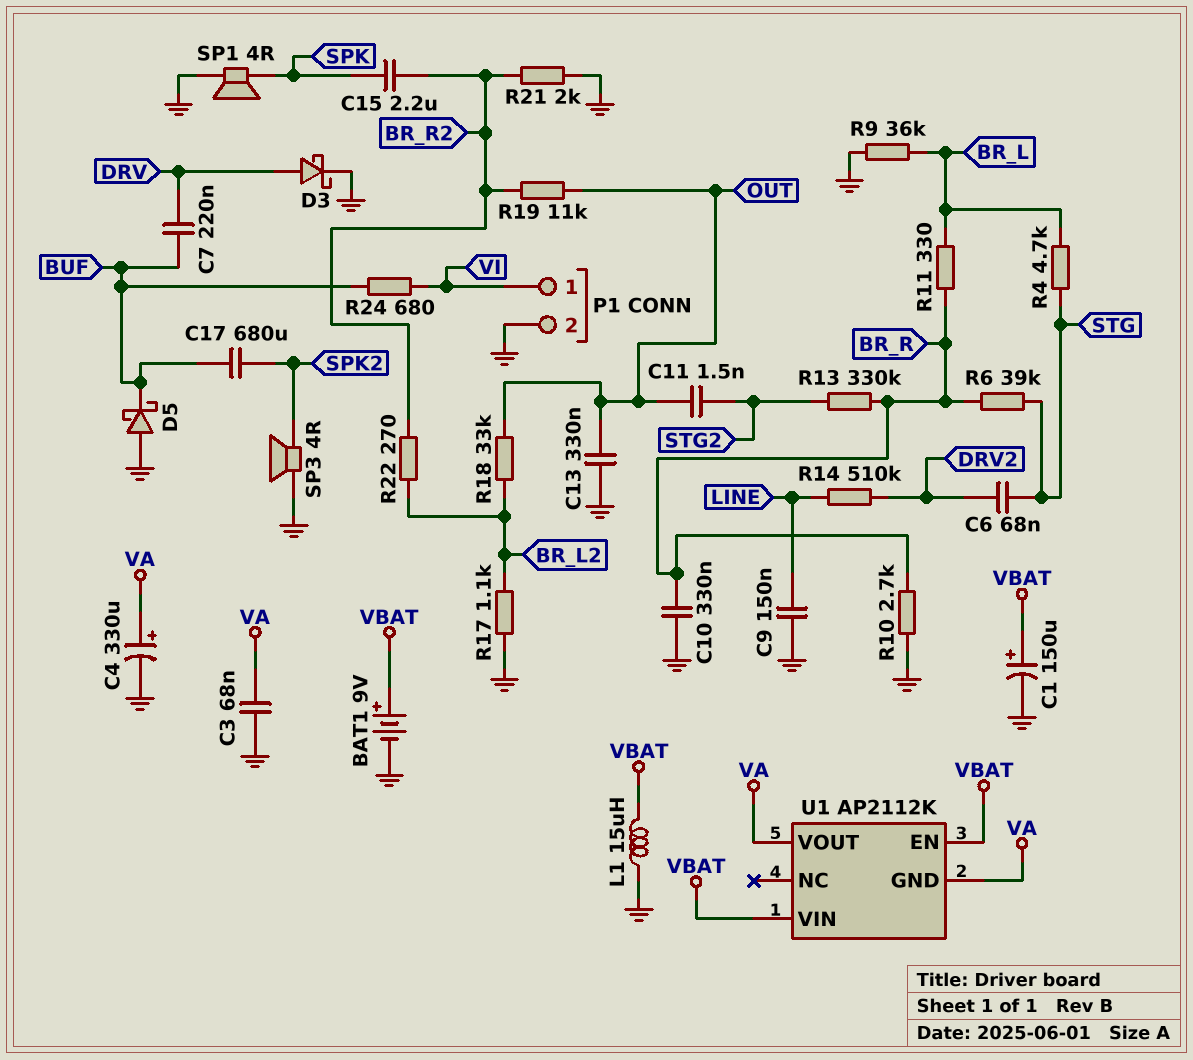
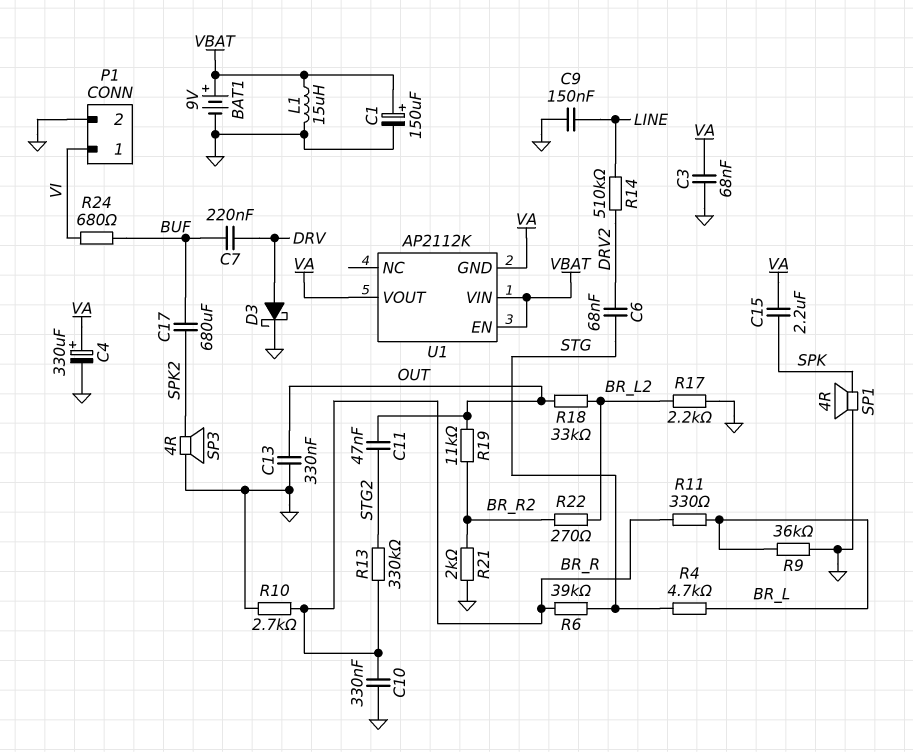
C11: 1.5nF (OUT, STG2) -> 47nF (OUT, STG2)
C15: 2.2uF (BR_R2, SPK) -> 2.2uF (SPK, VA)
D5: schottky (A GND, K BUF) -> none
R17: 1.1k (BR_L2, GND) -> 2.2k (BR_L2, GND)

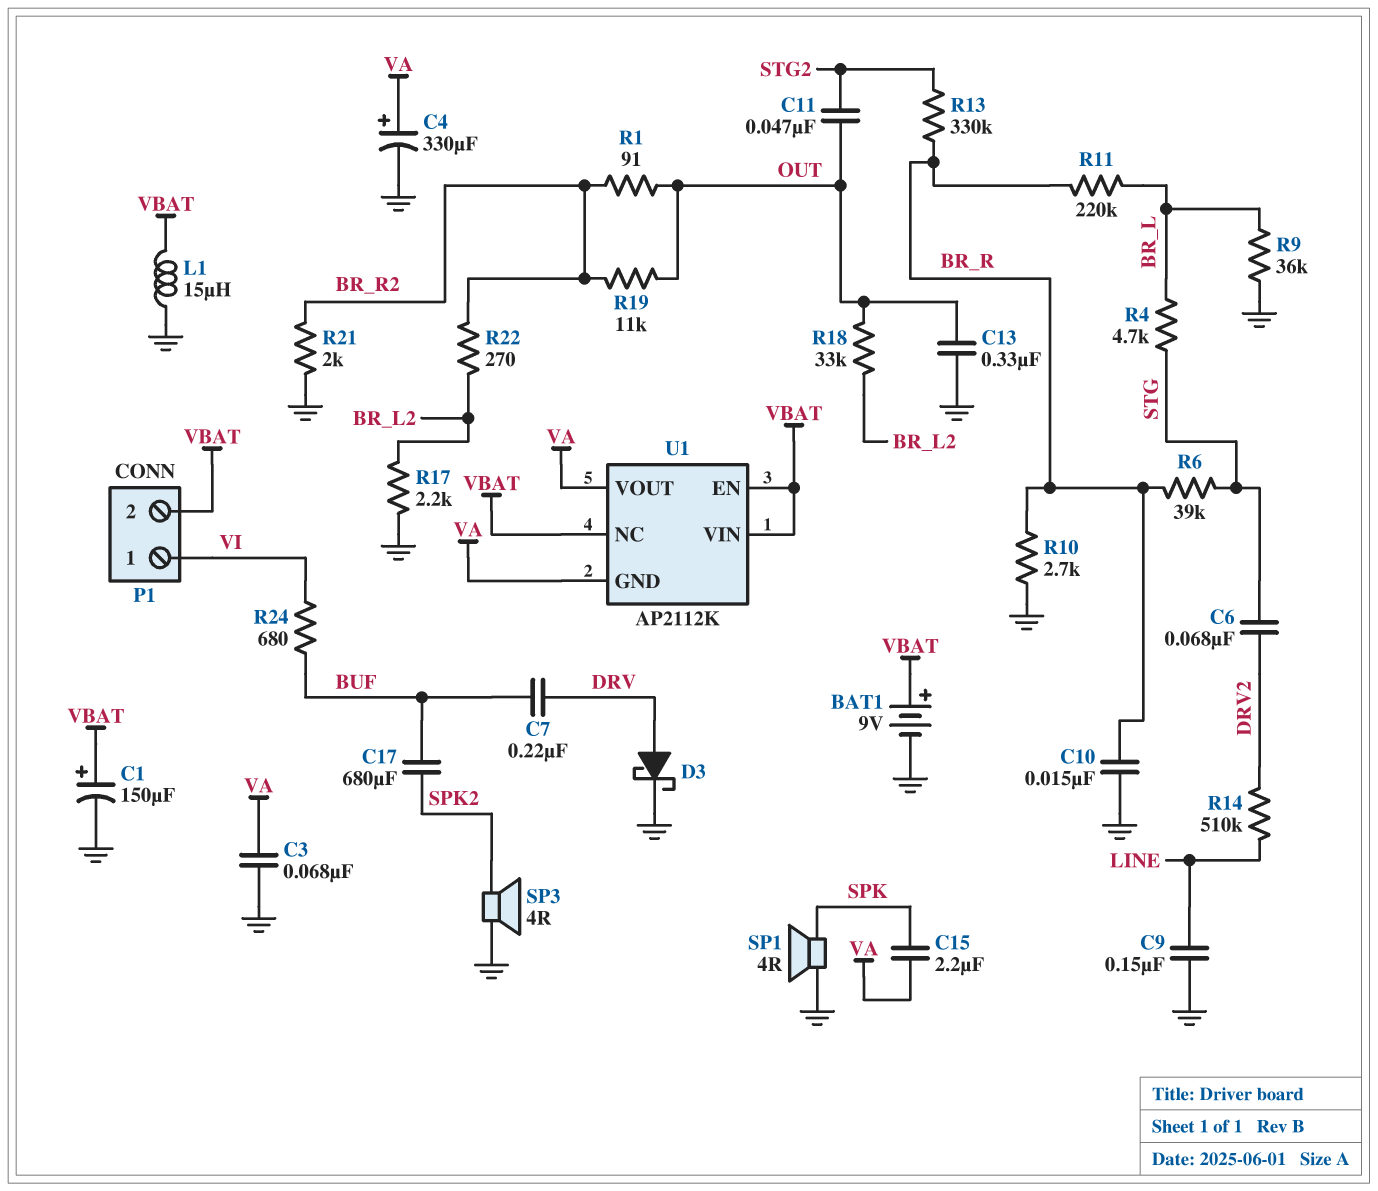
C10: 330nF (BR_R, GND) -> 15nF (BR_R, GND)
P1 pin 2: GND -> VBAT
R1: none -> 91 (BR_R2, OUT)
R11: 330 (BR_L, BR_R) -> 220k (BR_L, BR_R)
U1 pin NC: none -> VBAT

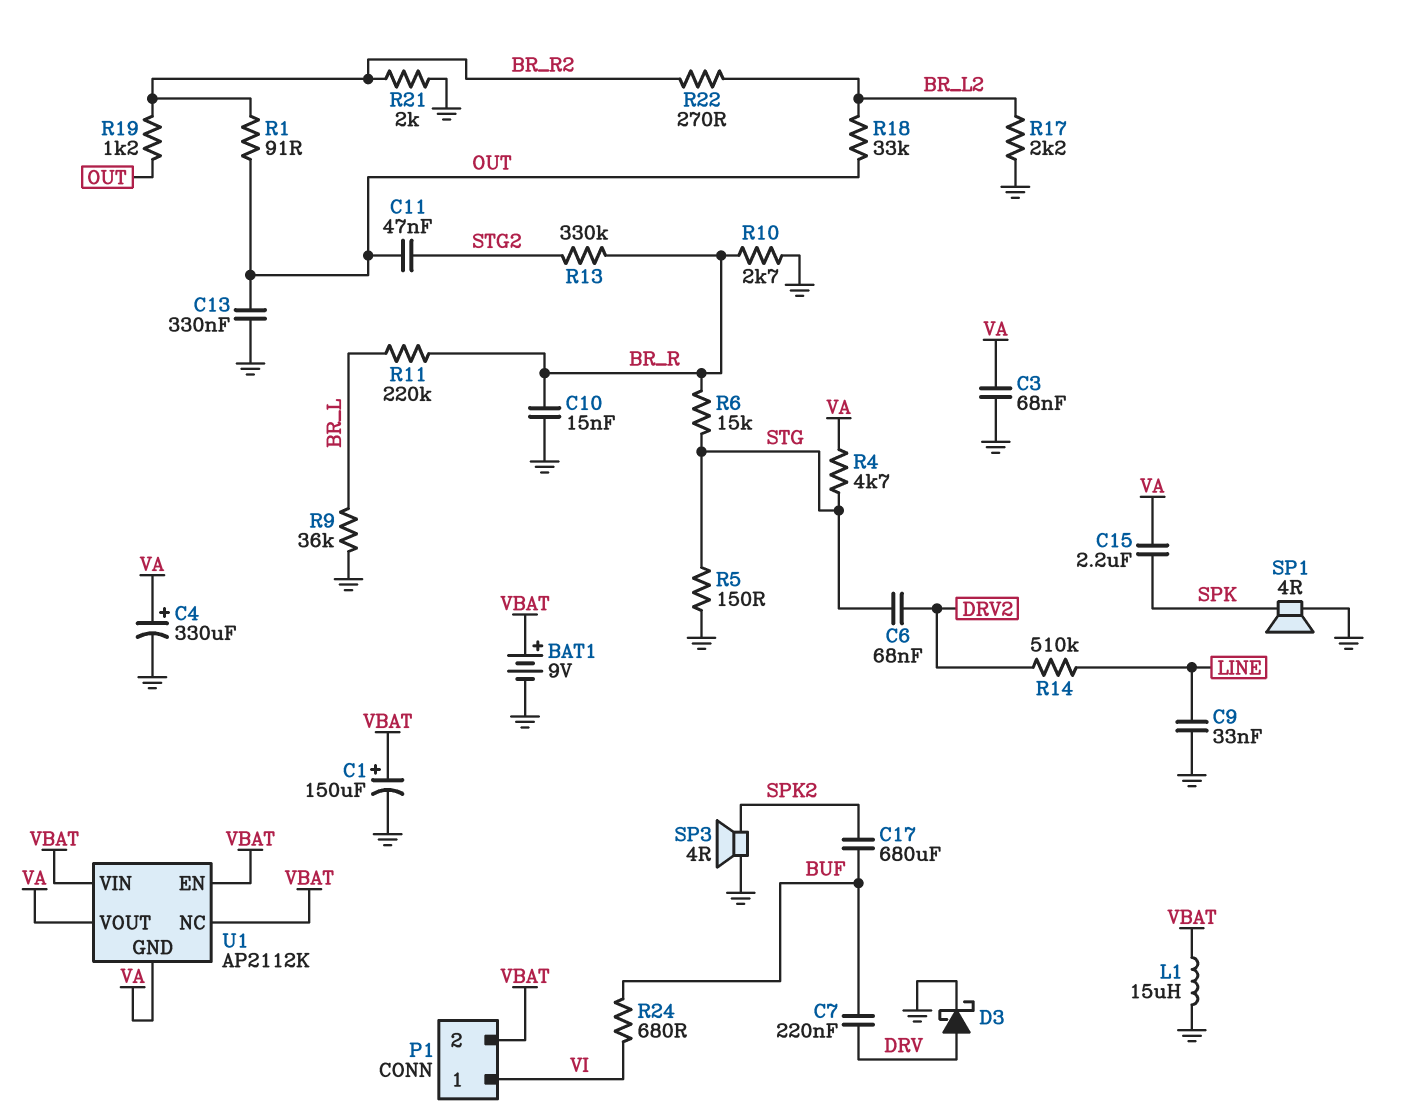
C9: 150nF (GND, LINE) -> 33nF (GND, LINE)
R4: 4.7k (BR_L, STG) -> 4.7k (STG, VA)
R5: none -> 150 (GND, STG)
R6: 39k (BR_R, STG) -> 15k (BR_R, STG)
R19: 11k (BR_R2, OUT) -> 1.2k (BR_R2, OUT)

